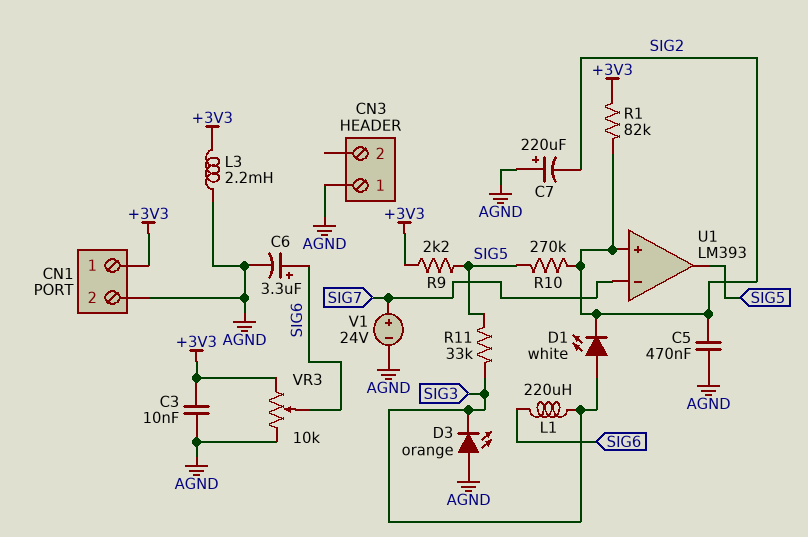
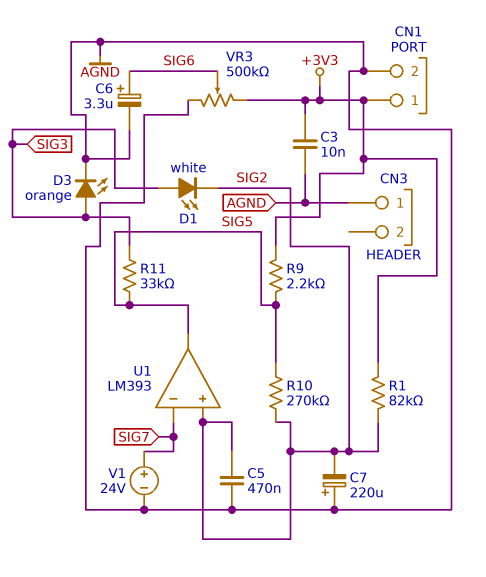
D3: LED orange (A AGND, K SIG3) -> LED orange (A SIG3, K AGND)
L1: 220uH (SIG3, SIG6) -> none
L3: 2.2mH (+3V3, AGND) -> none
VR3: 10k (+3V3, AGND, wiper SIG6) -> 500k (+3V3, AGND, wiper SIG6)

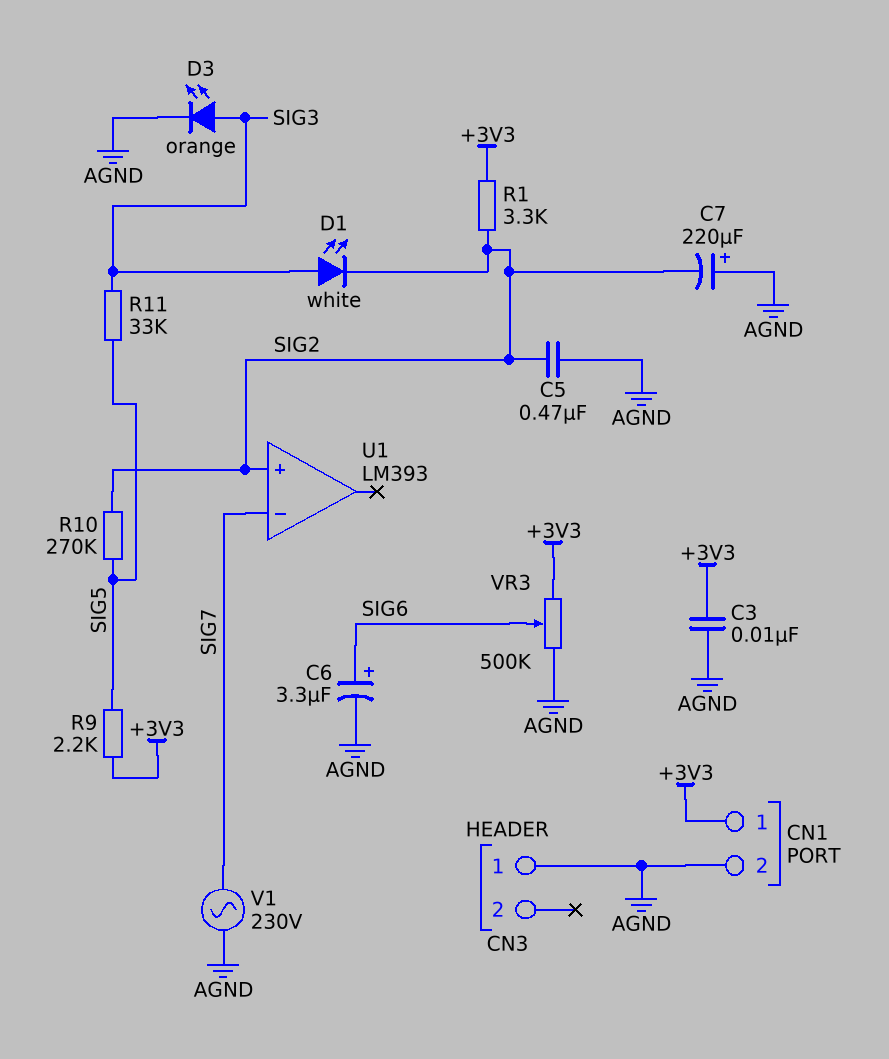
R1: 82k (+3V3, SIG2) -> 3.3k (+3V3, SIG2)
U1 pin out: SIG5 -> none
V1: 24V (plus SIG7, minus AGND) -> AC 230V (AGND, SIG7)

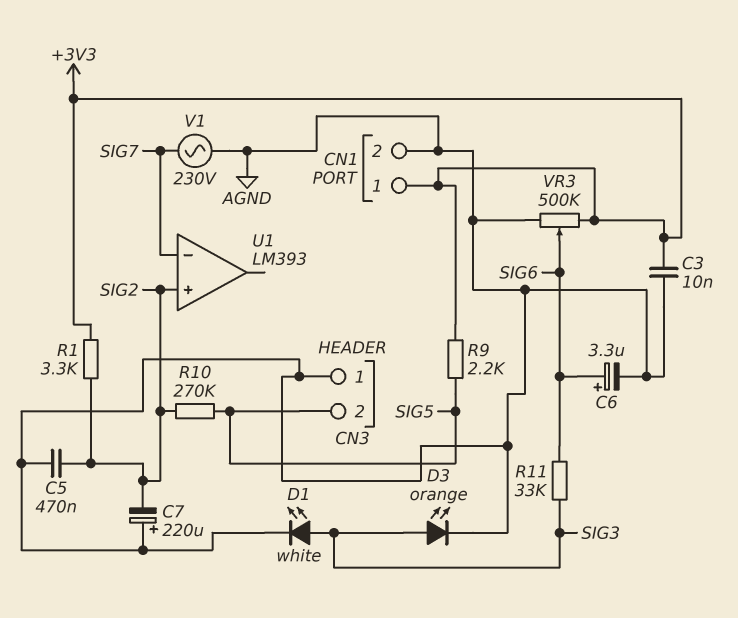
CN3 pin 2: none -> SIG5
D1: LED white (A SIG3, K SIG2) -> LED white (A SIG3, K AGND)
R11: 33k (SIG3, SIG5) -> 33k (SIG3, SIG6)

